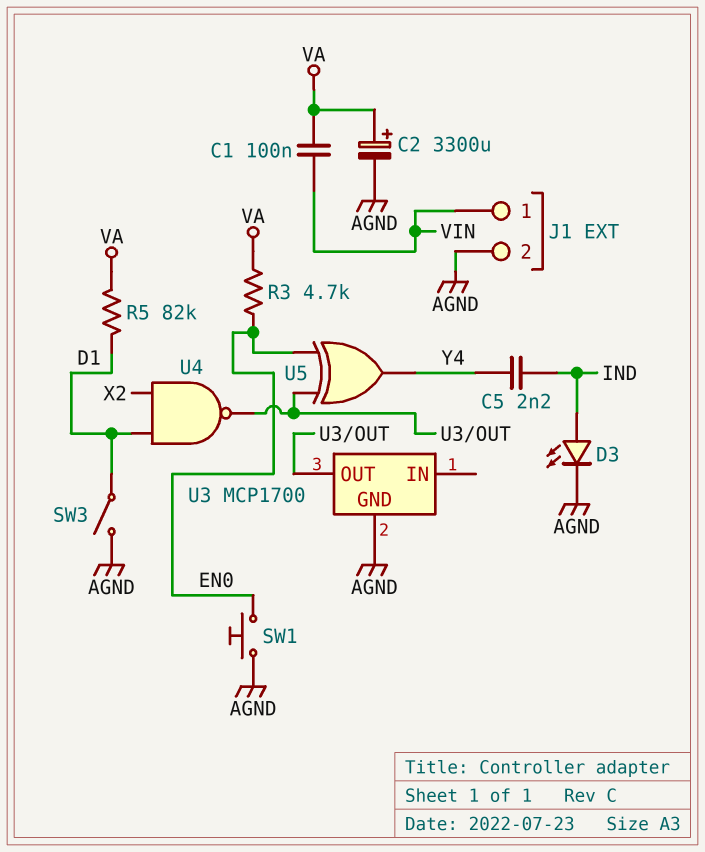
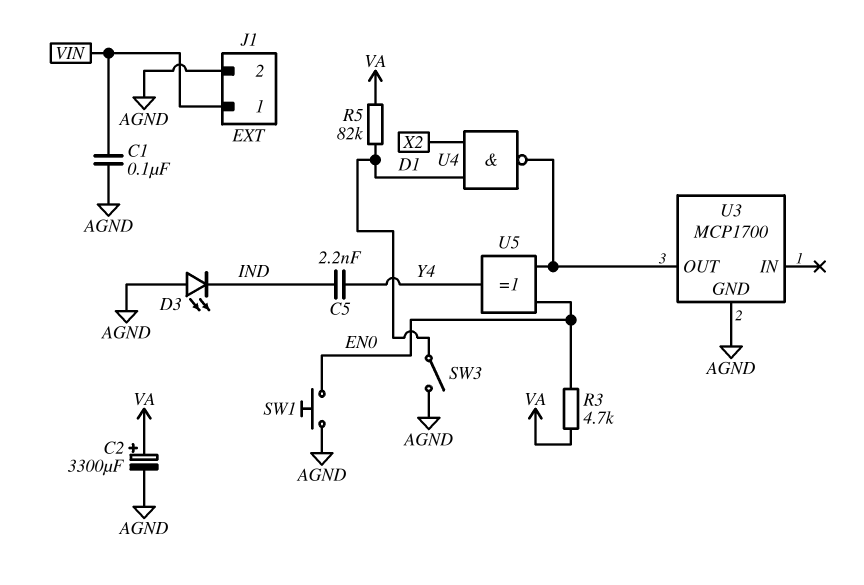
C1: 100nF (VA, VIN) -> 100nF (AGND, VIN)
D3: LED (A IND, K AGND) -> LED (A AGND, K IND)

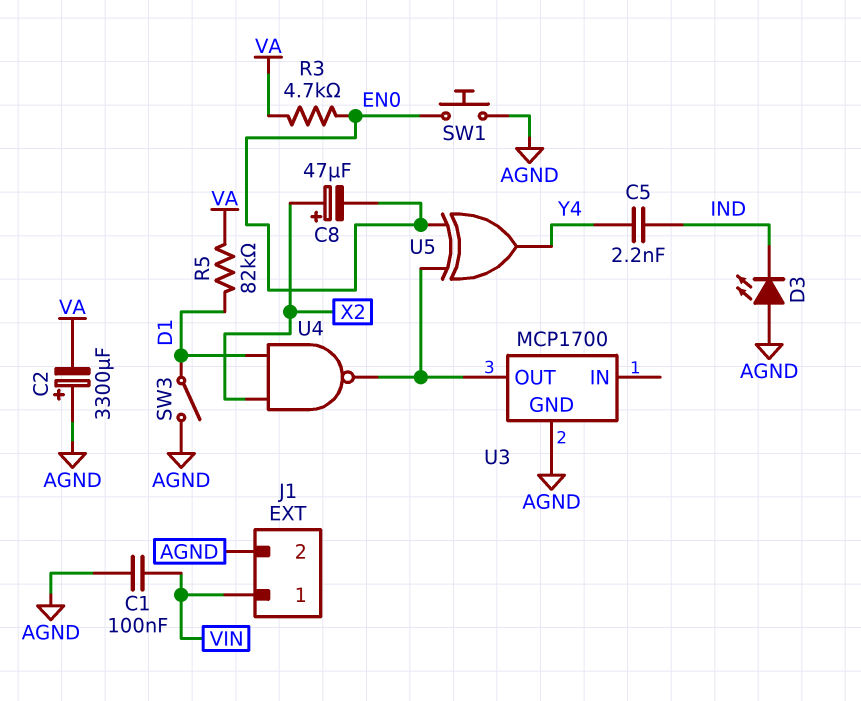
C2: 3300uF (plus VA, minus AGND) -> 3300uF (plus AGND, minus VA)
C8: none -> 47uF (plus X2, minus EN0)

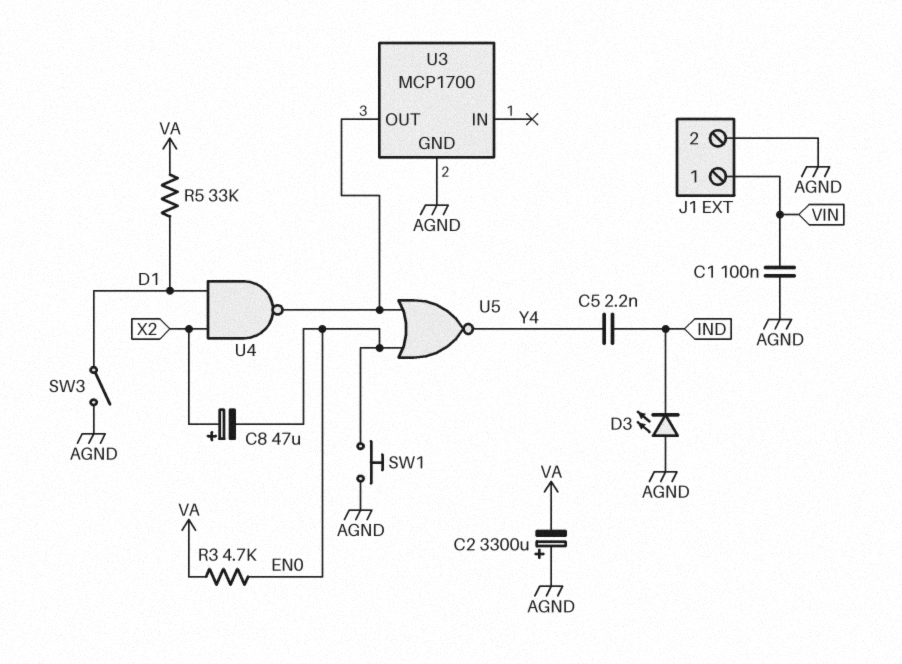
R5: 82k (D1, VA) -> 33k (D1, VA)
U5: XOR (in EN0, in U3/OUT, out Y4) -> NOR (in EN0, in U3/OUT, out Y4)

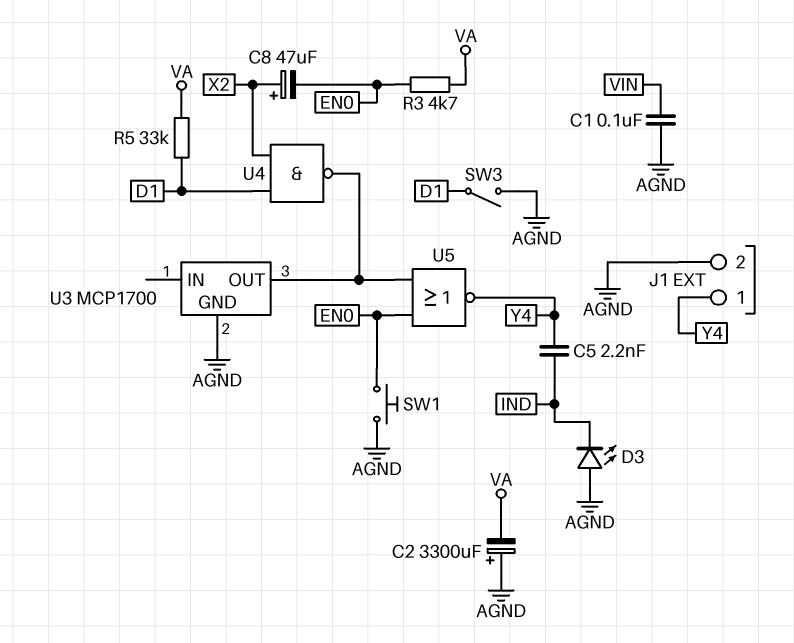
J1 pin 1: VIN -> Y4

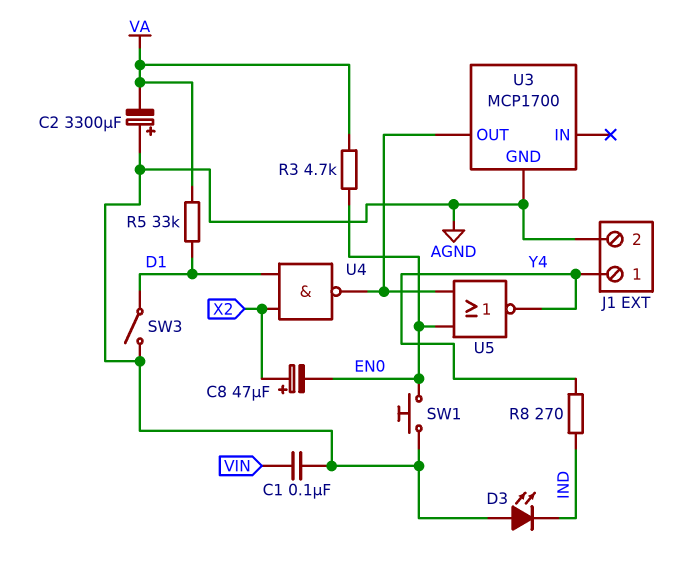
C5: 2.2nF (IND, Y4) -> none
R8: none -> 270 (IND, Y4)

